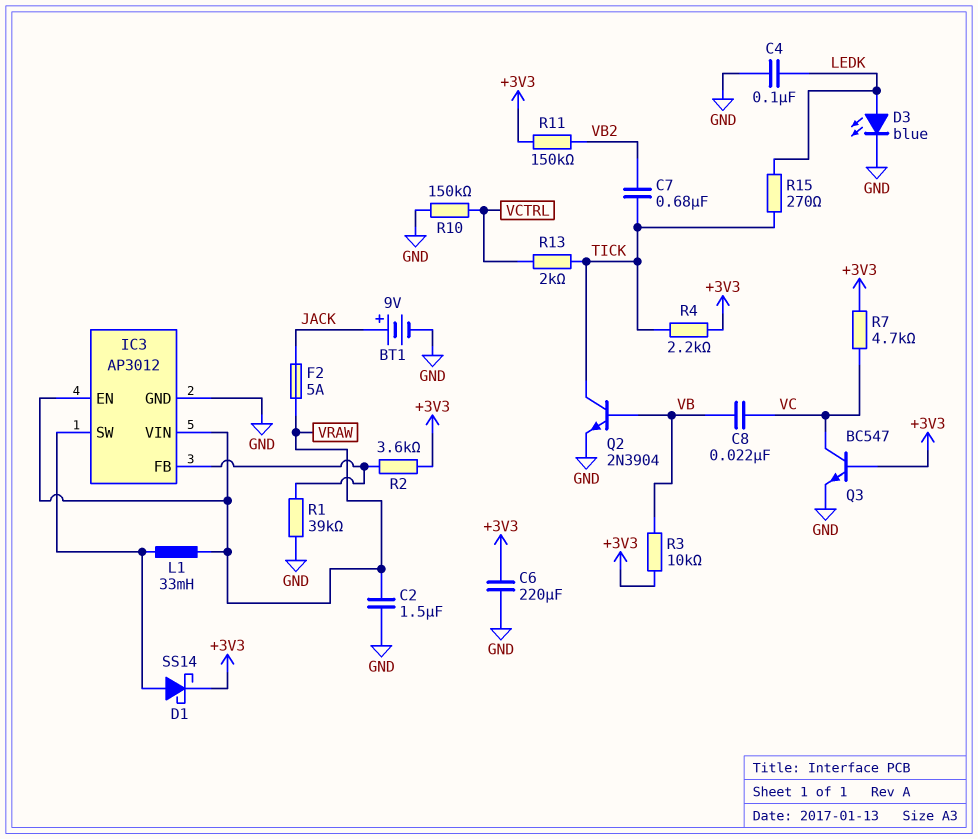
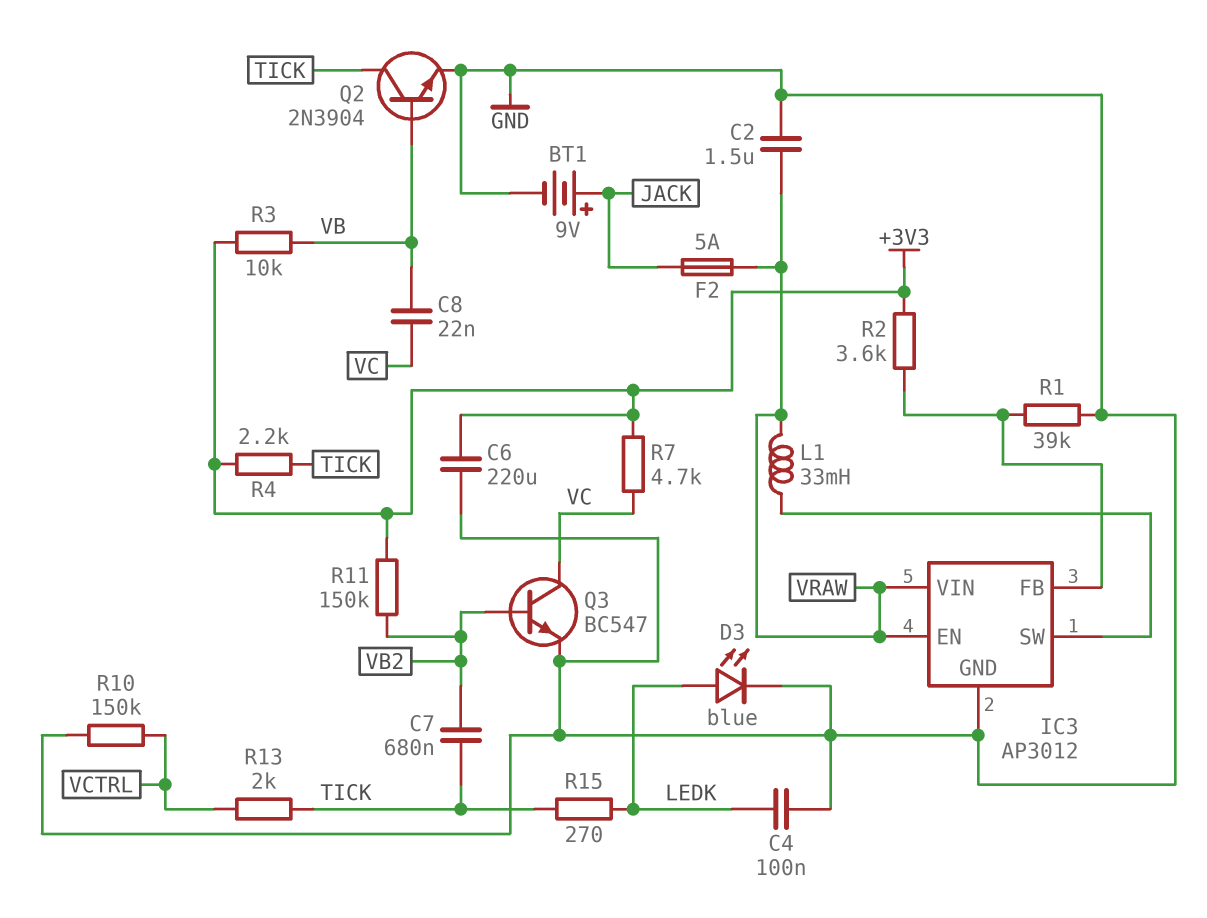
D1: schottky SS14 (A IC3/SW, K +3V3) -> none
Q3: NPN BC547 (B +3V3, C VC, E GND) -> NPN BC547 (B VB2, C VC, E GND)

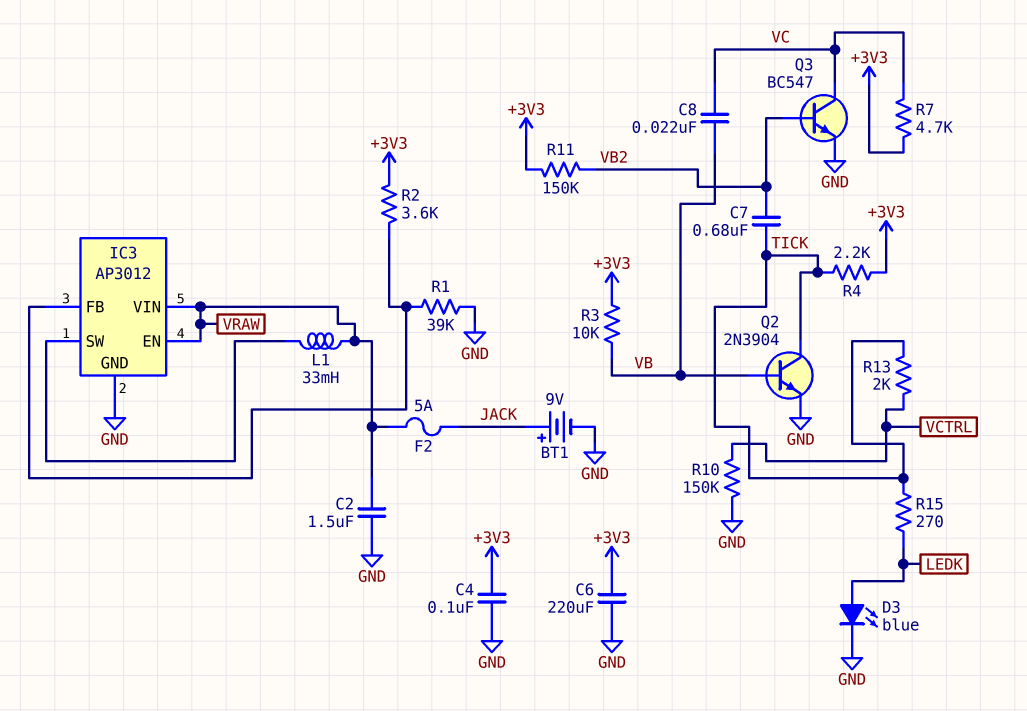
C4: 100nF (GND, LEDK) -> 100nF (+3V3, GND)

